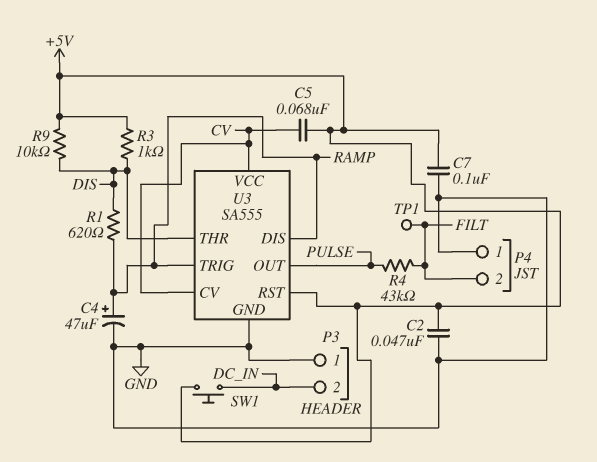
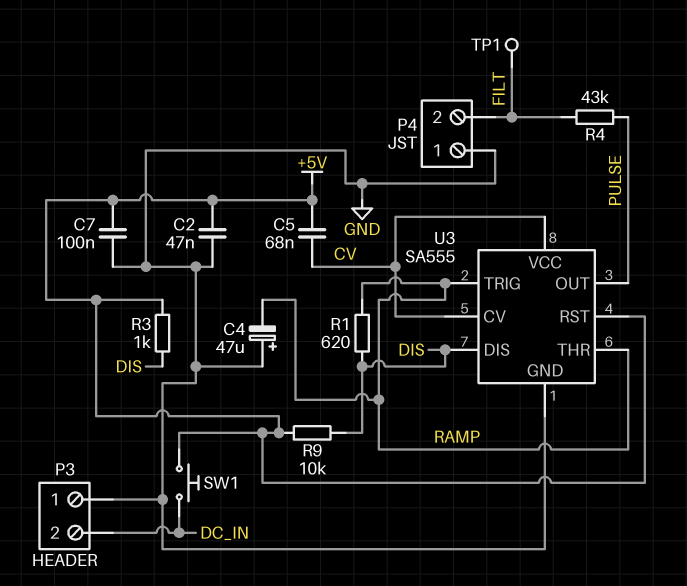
C4: 47uF (plus RAMP, minus GND) -> 47uF (plus GND, minus RAMP)
U3 pin DIS: RAMP -> DIS
U3 pin THR: DIS -> RAMP

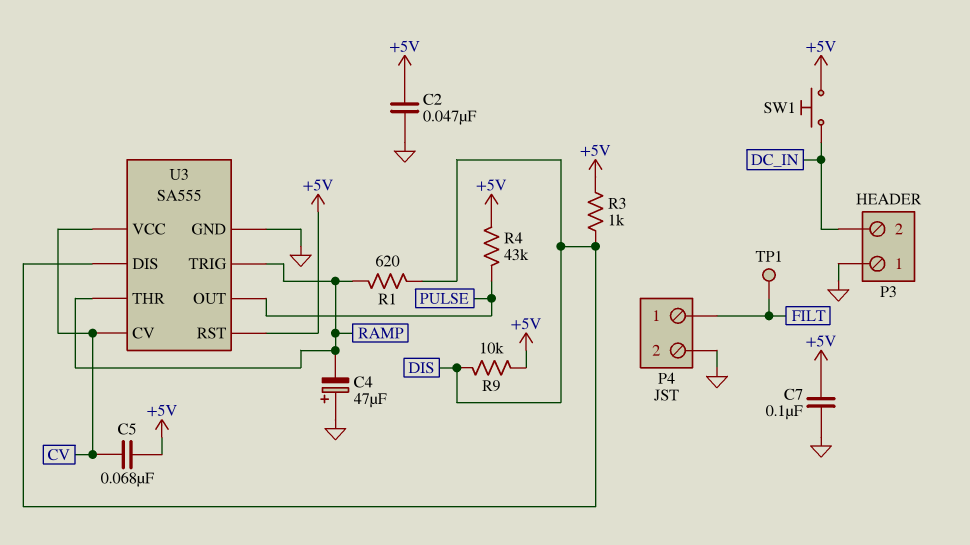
P4 pin 1: GND -> FILT
P4 pin 2: FILT -> GND
R4: 43k (FILT, PULSE) -> 43k (+5V, PULSE)

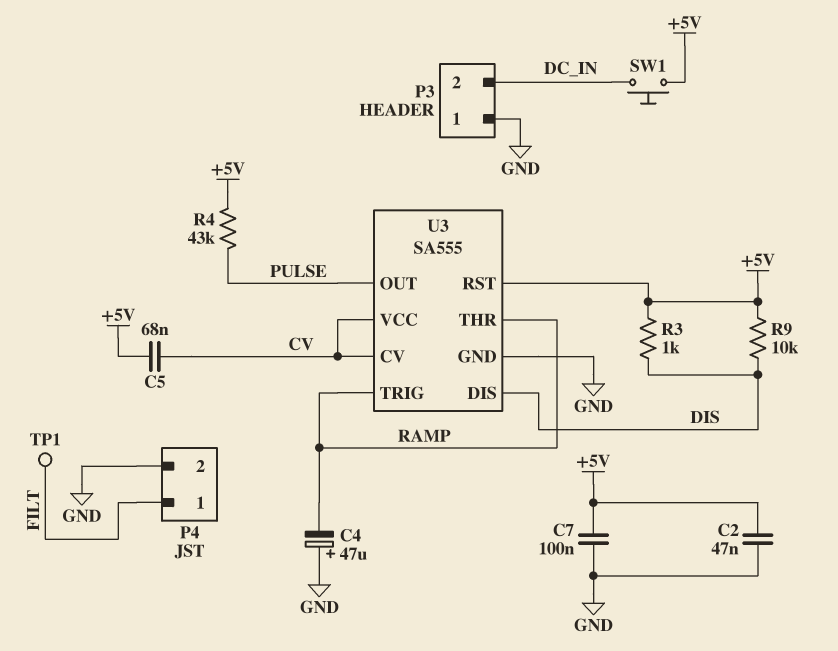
R1: 620 (DIS, RAMP) -> none

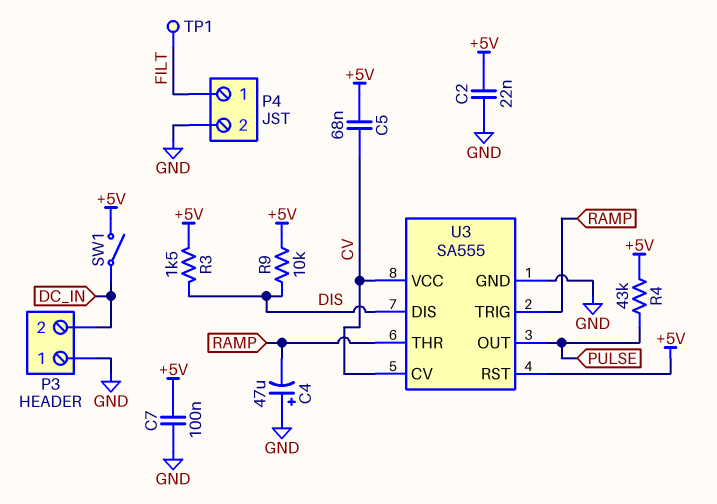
C2: 47nF (+5V, GND) -> 22nF (+5V, GND)
R3: 1k (+5V, DIS) -> 1.5k (+5V, DIS)
SW1: button (+5V, DC_IN) -> switch (+5V, DC_IN)

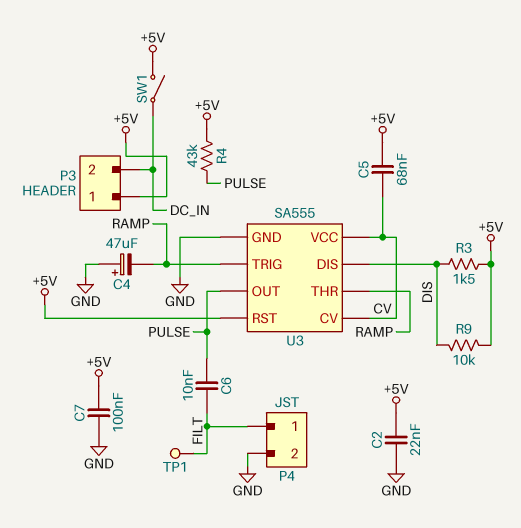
C6: none -> 10nF (FILT, PULSE)
P3 pin 1: GND -> +5V

